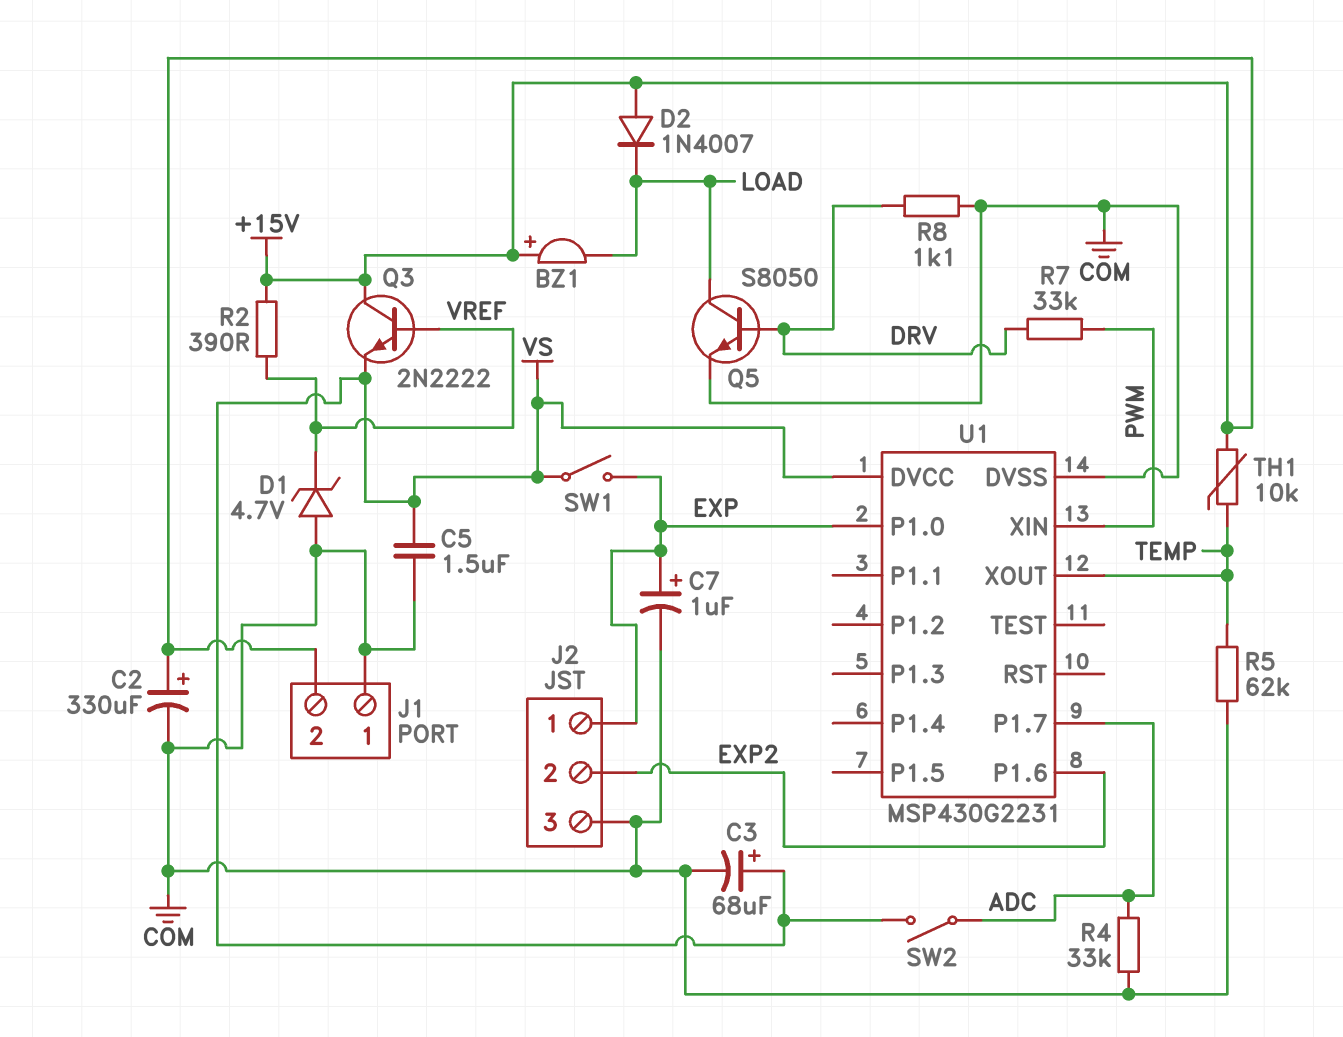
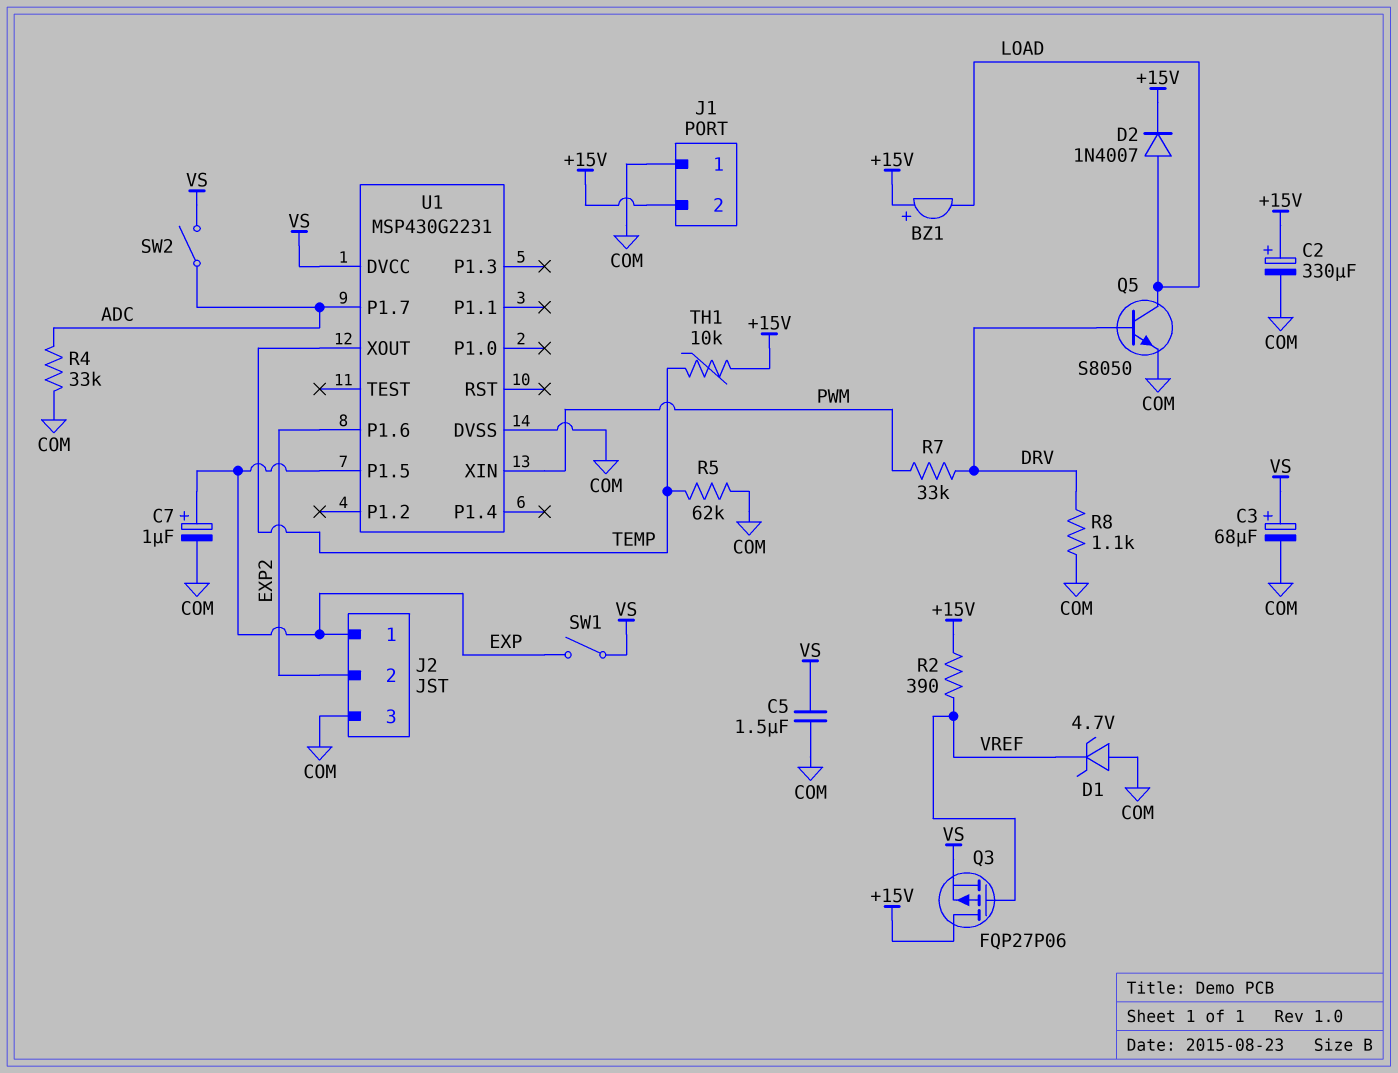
D2: diode 1N4007 (A +15V, K LOAD) -> diode 1N4007 (A LOAD, K +15V)
Q3: NPN 2N2222 (B VREF, C +15V, E VS) -> PMOS FQP27P06 (G VREF, D +15V, S VS)
U1 pin P1.0: EXP -> none
U1 pin P1.5: none -> EXP

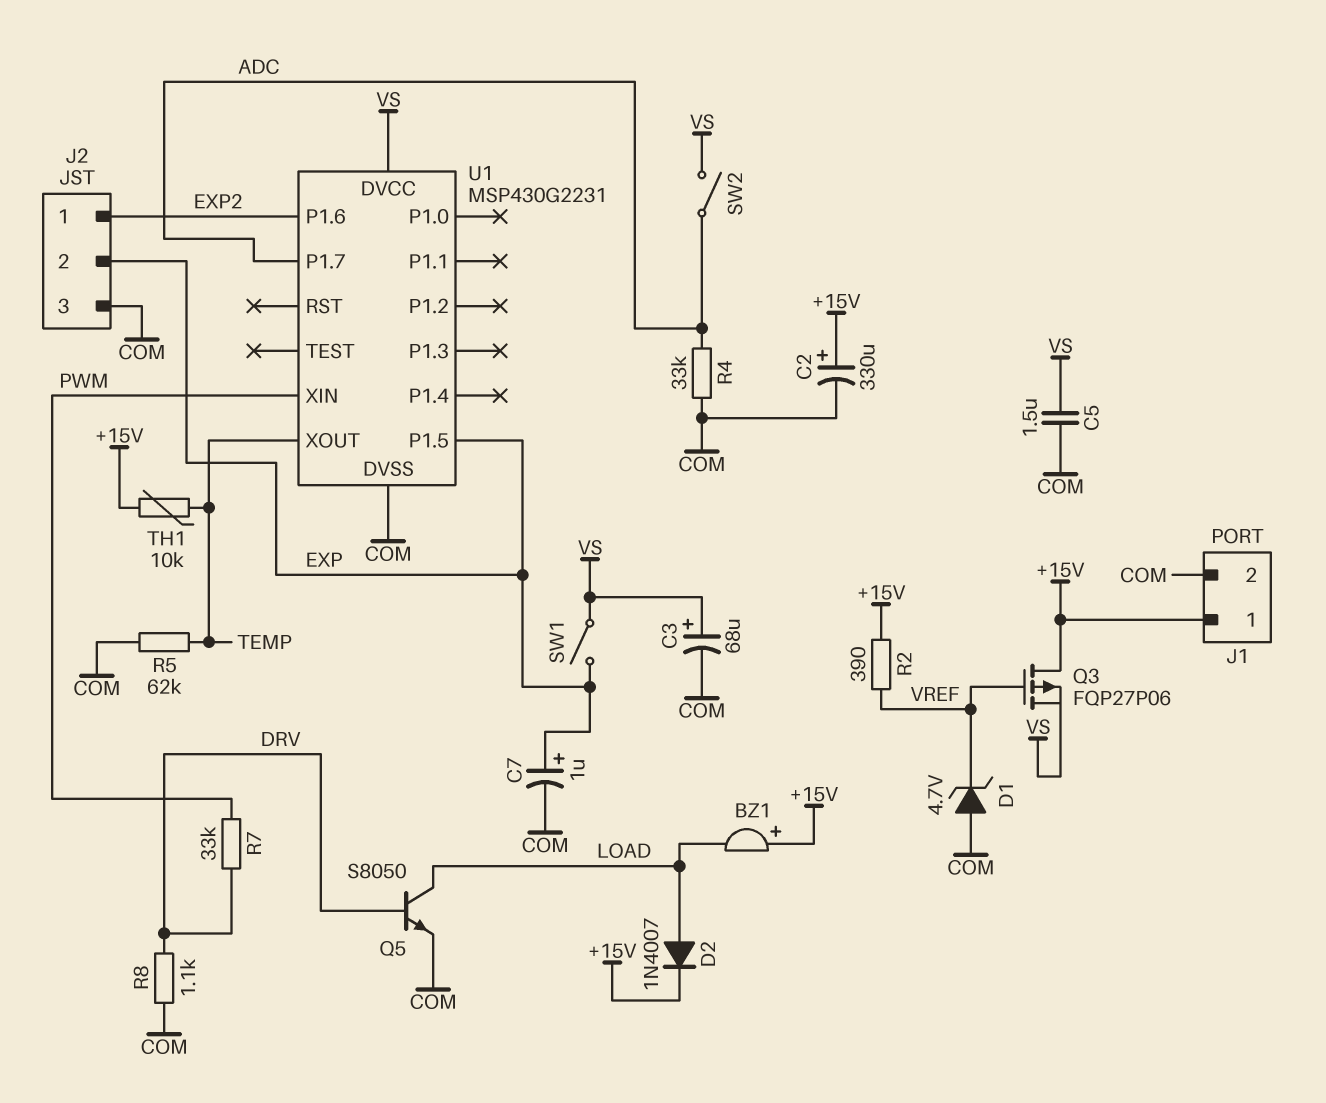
J1 pin 1: COM -> +15V
J1 pin 2: +15V -> COM
J2 pin 1: EXP -> EXP2
J2 pin 2: EXP2 -> EXP

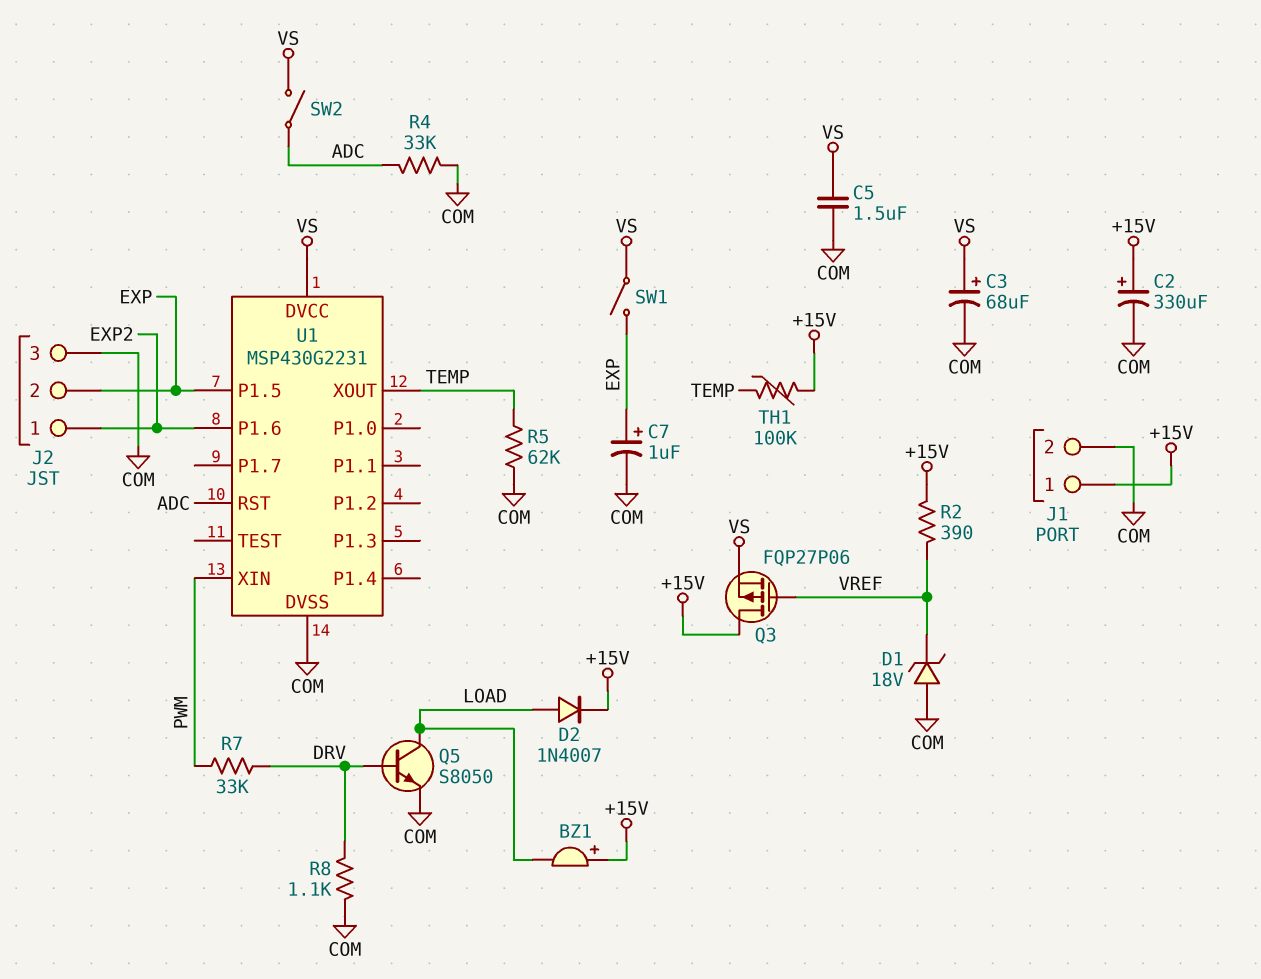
D1: zener 4.7V (A COM, K VREF) -> zener 18V (A COM, K VREF)
TH1: 10k (+15V, TEMP) -> 100k (+15V, TEMP)
U1 pin P1.7: ADC -> none
U1 pin RST: none -> ADC

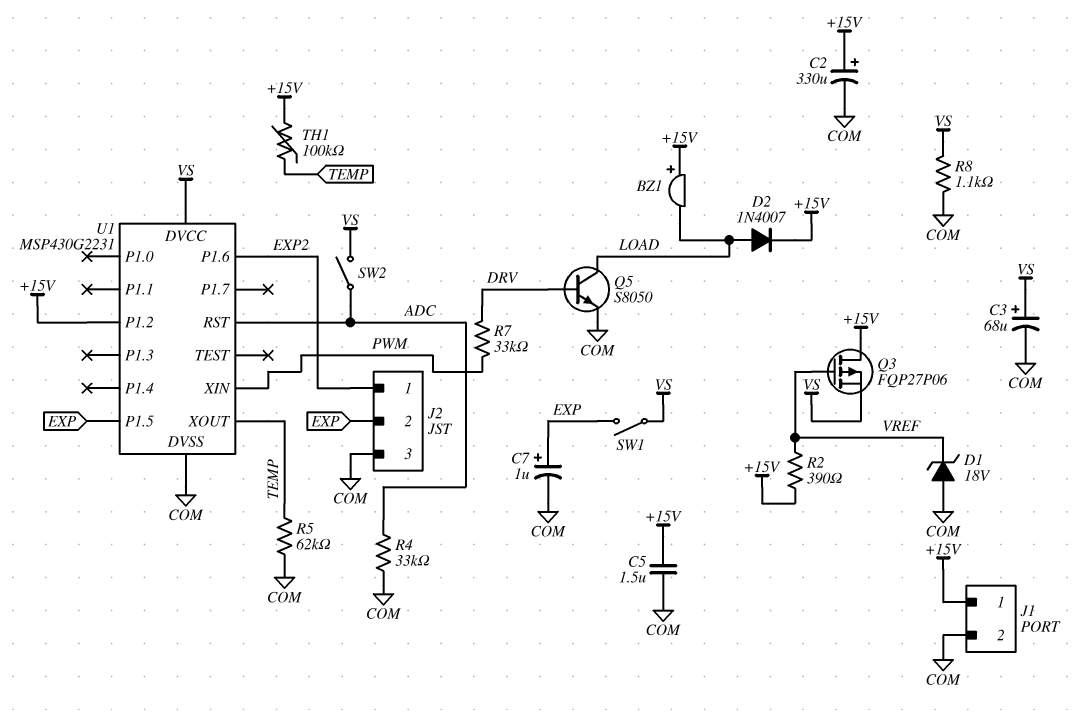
C5: 1.5uF (COM, VS) -> 1.5uF (+15V, COM)
R8: 1.1k (COM, DRV) -> 1.1k (COM, VS)
U1 pin P1.2: none -> +15V

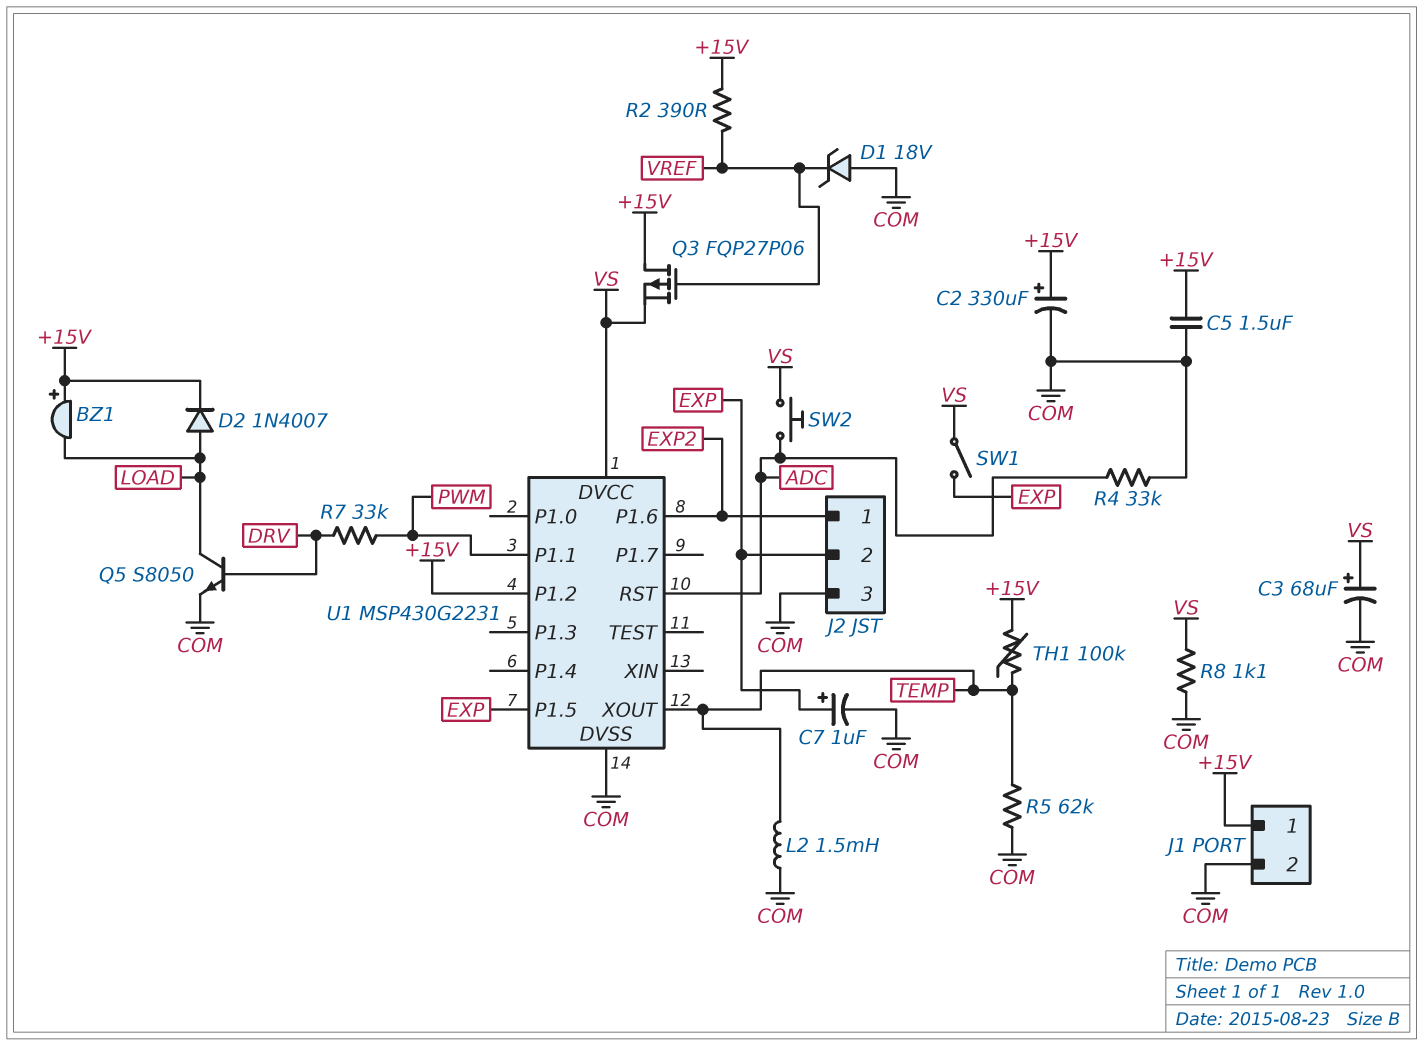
L2: none -> 1.5mH (COM, TEMP)
SW2: switch (ADC, VS) -> button (ADC, VS)
U1 pin P1.1: none -> PWM
U1 pin XIN: PWM -> none

